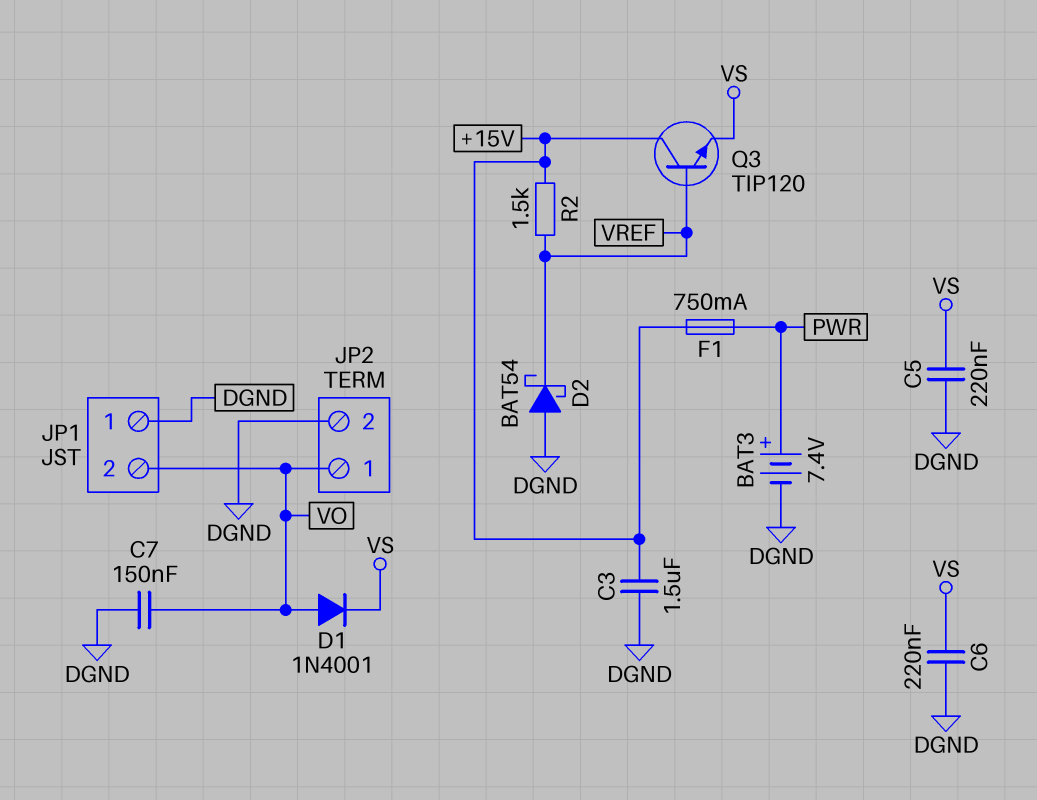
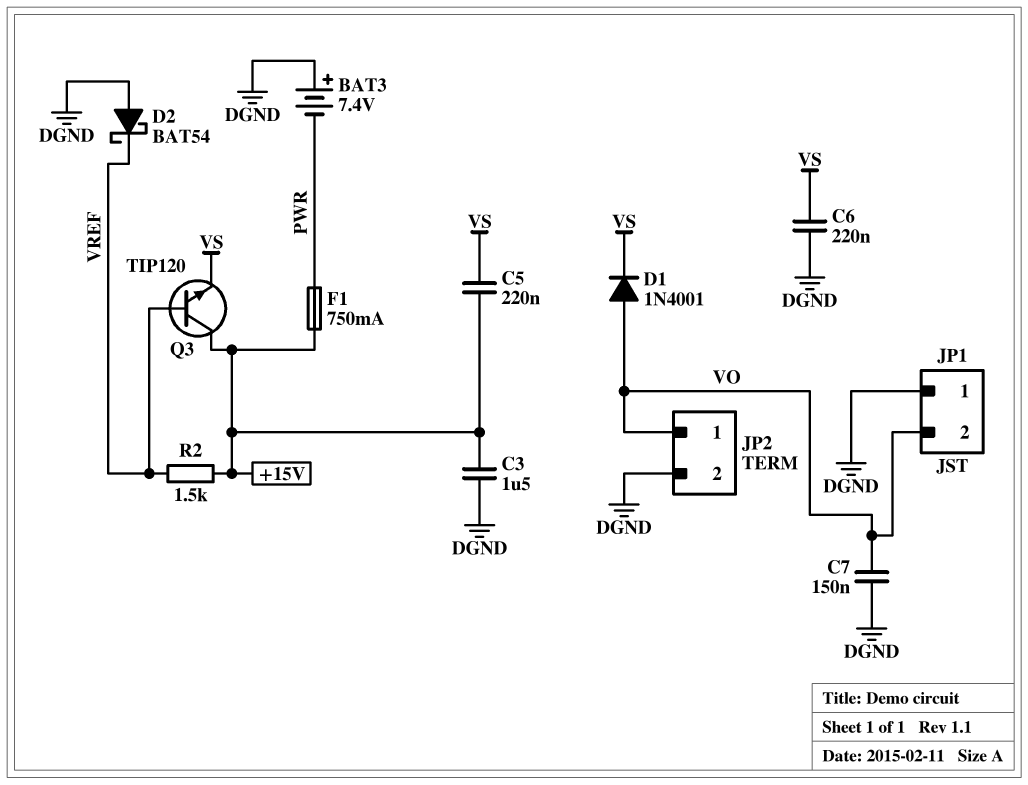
BAT3: 7.4V (plus PWR, minus DGND) -> 7.4V (plus DGND, minus PWR)
C5: 220nF (DGND, VS) -> 220nF (+15V, VS)

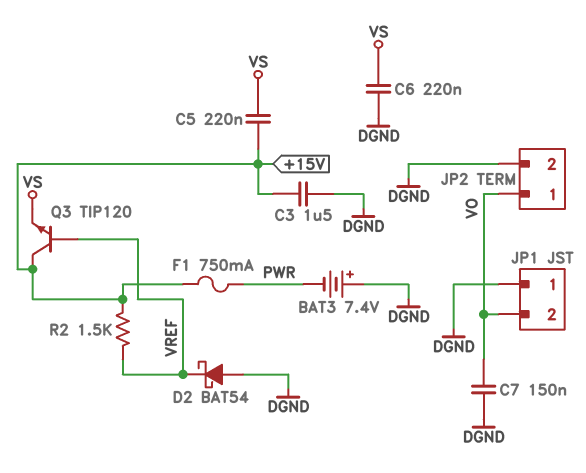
D1: diode 1N4001 (A VO, K VS) -> none

